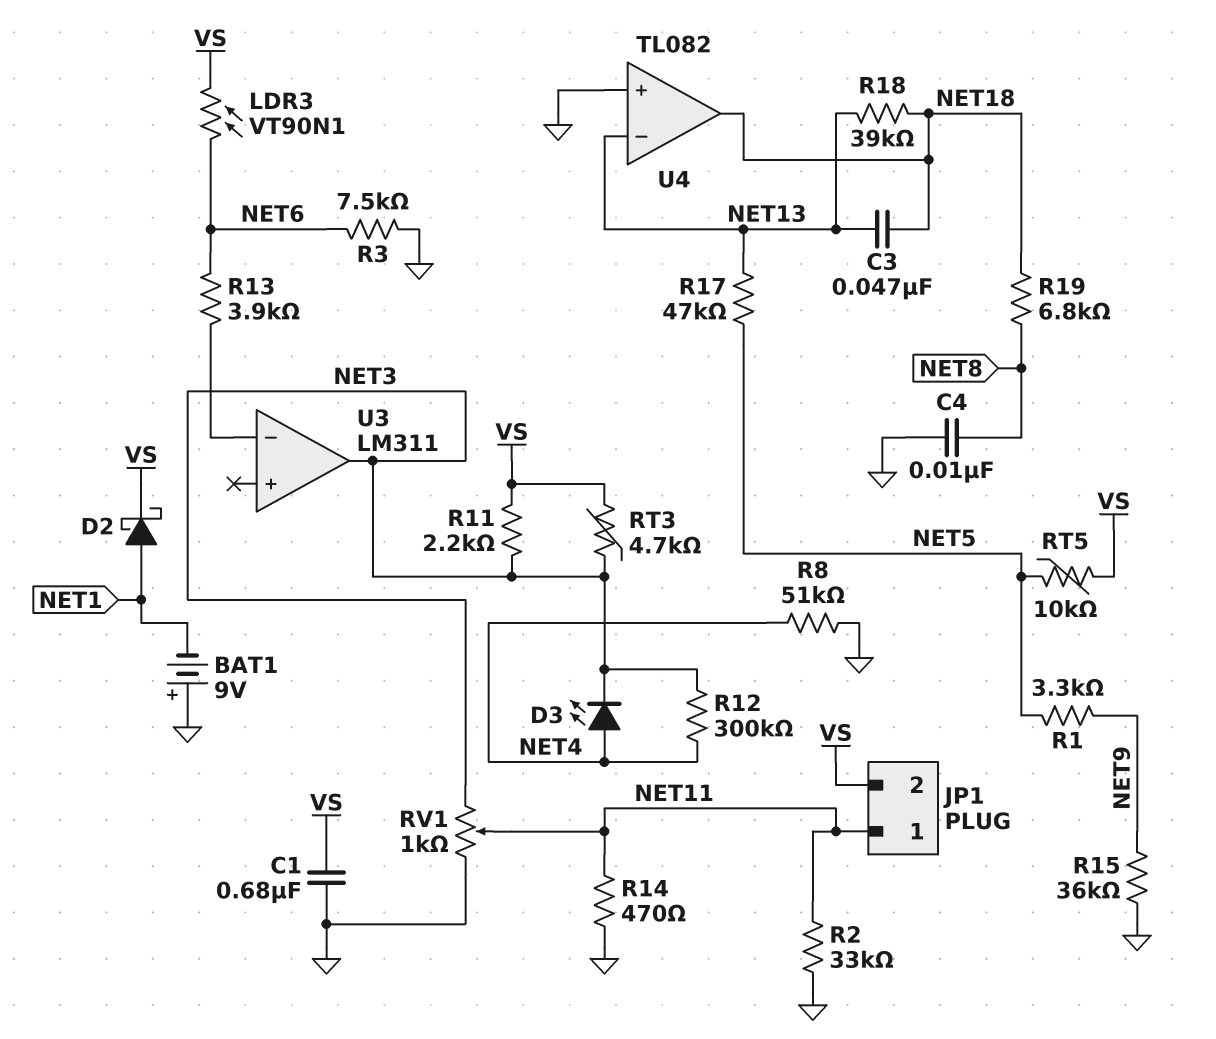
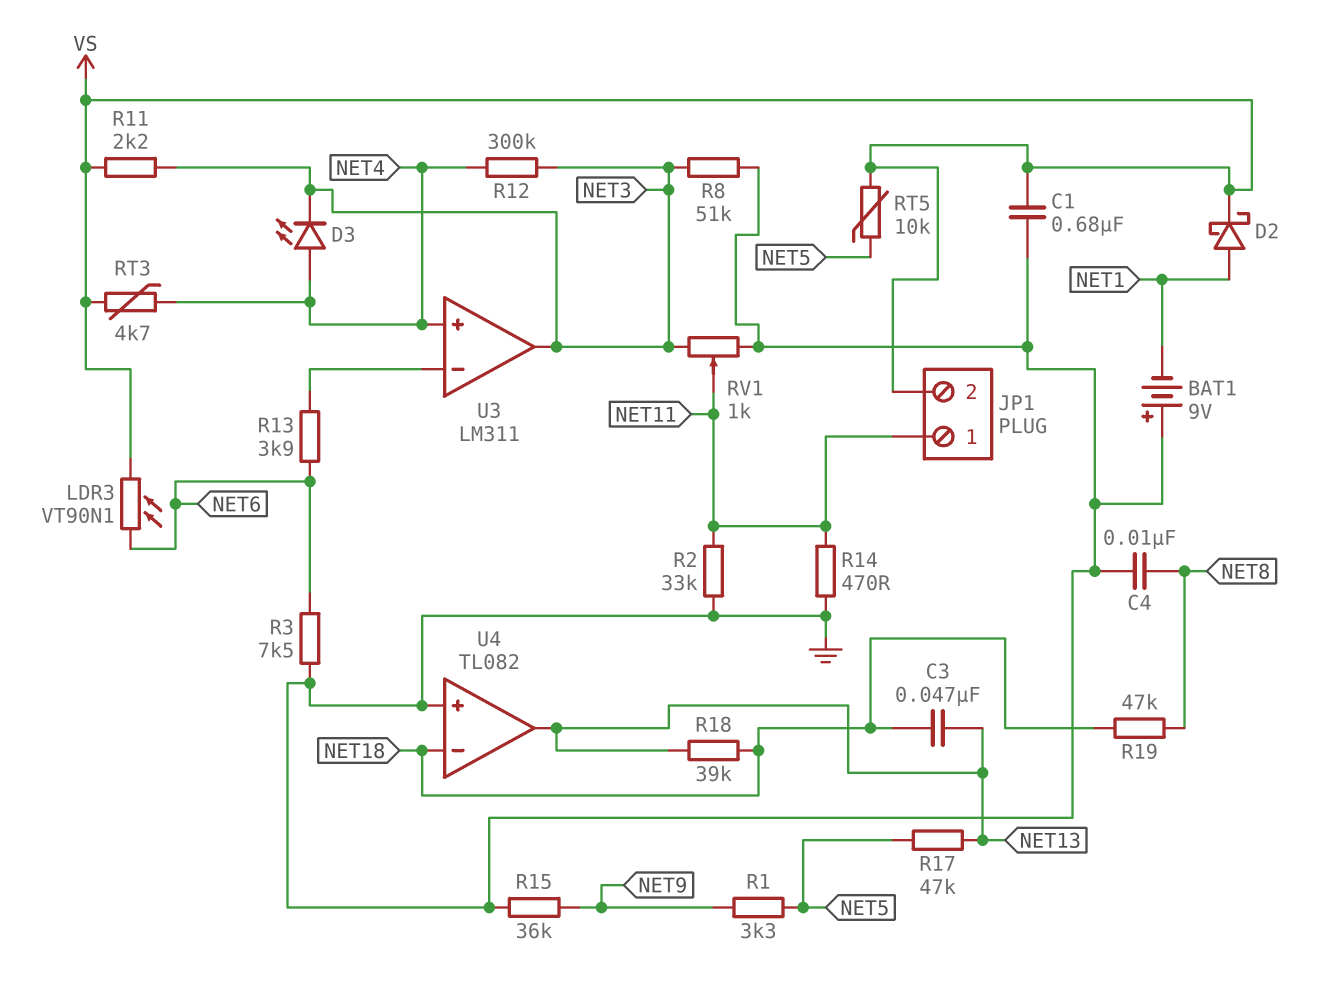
R8: 51k (GND, NET4) -> 51k (GND, NET3)
R19: 6.8k (NET8, NET18) -> 47k (NET8, NET18)
RT3: 4.7k (NET3, VS) -> 4.7k (NET4, VS)
U3 pin in+: none -> NET4
U4 pin in-: NET13 -> NET18
U4 pin out: NET18 -> NET13

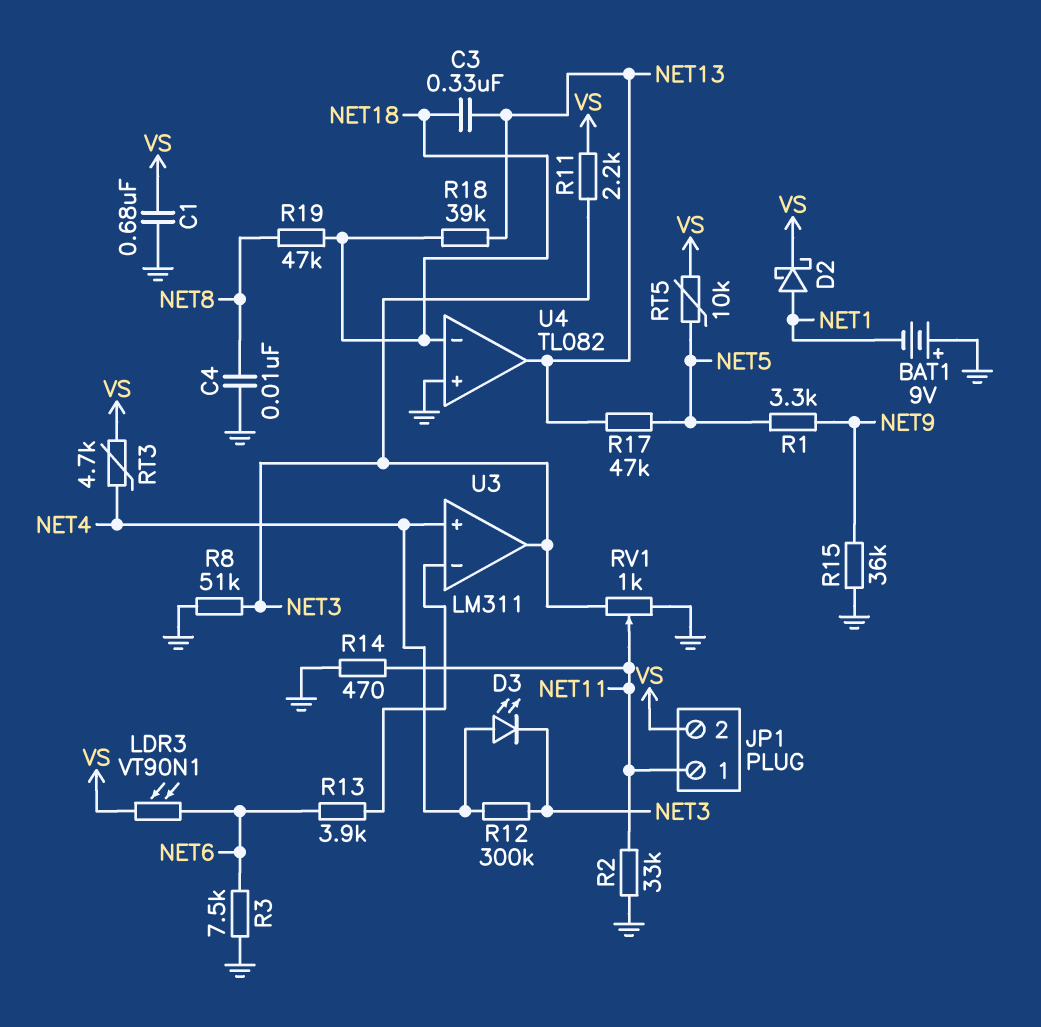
C3: 47nF (NET13, NET18) -> 330nF (NET13, NET18)

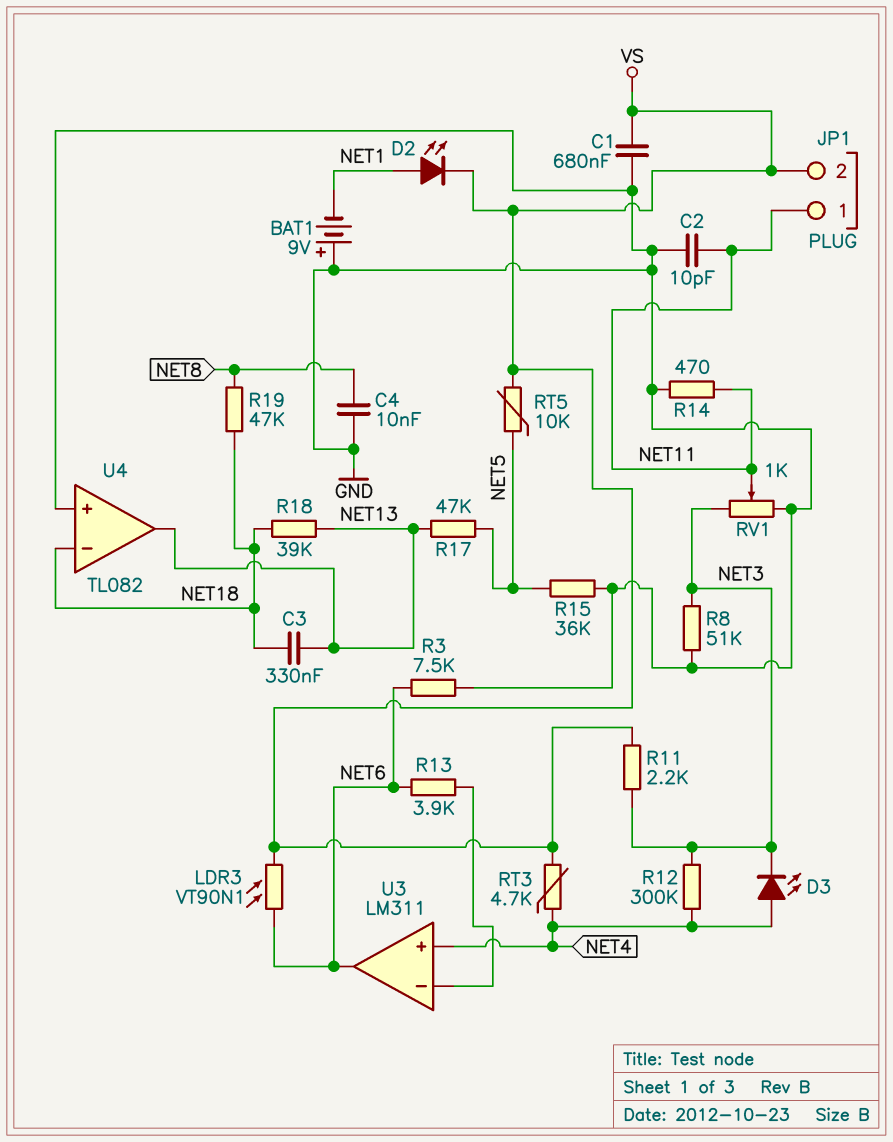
C2: none -> 10pF (GND, NET11)
D2: schottky (A NET1, K VS) -> LED (A NET1, K VS)
R1: 3.3k (NET5, NET9) -> none
R2: 33k (GND, NET11) -> none
R15: 36k (GND, NET9) -> 36k (GND, NET5)
U3 pin out: NET3 -> NET6

